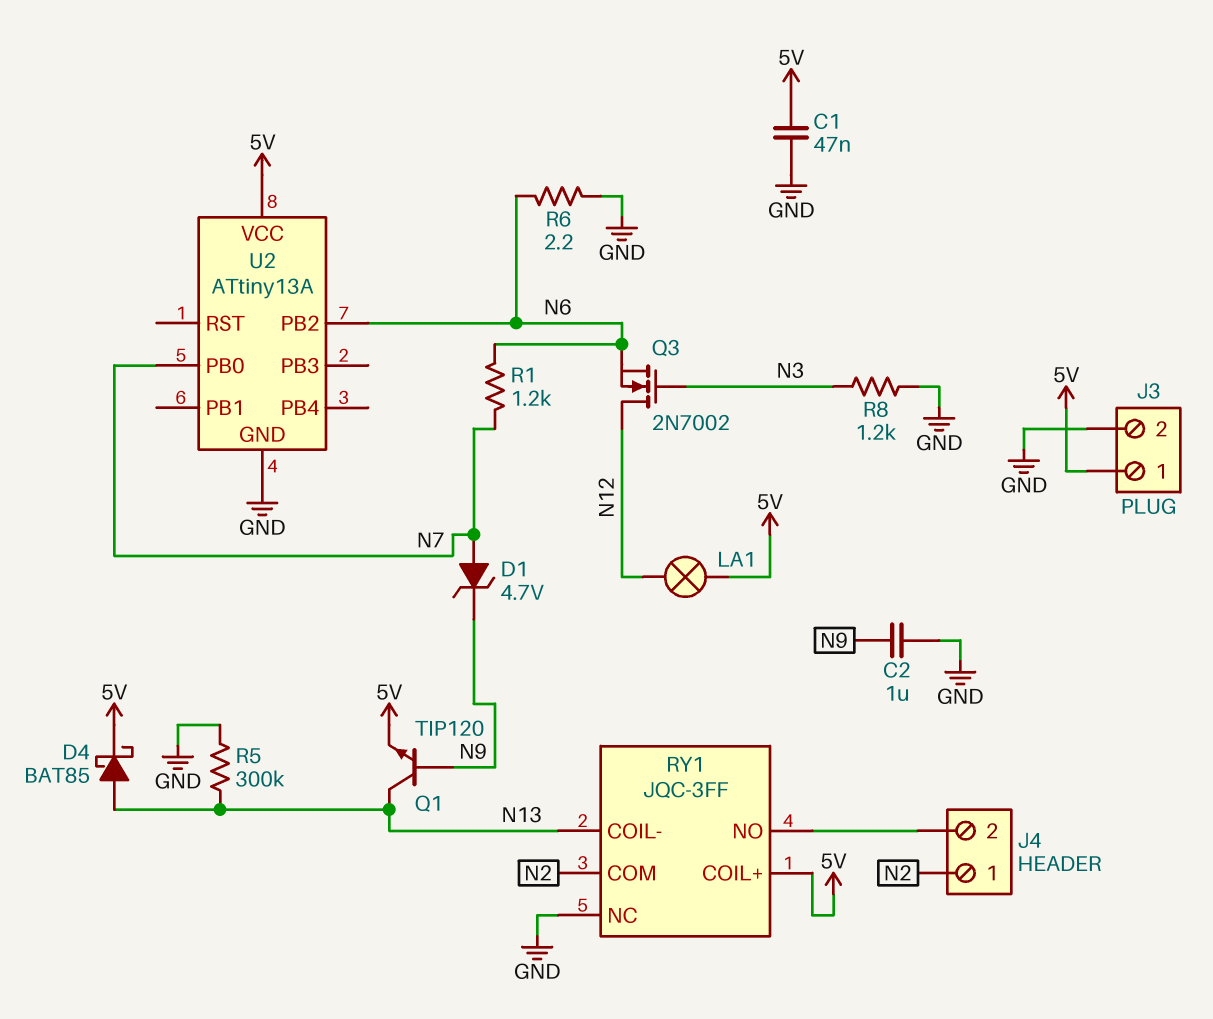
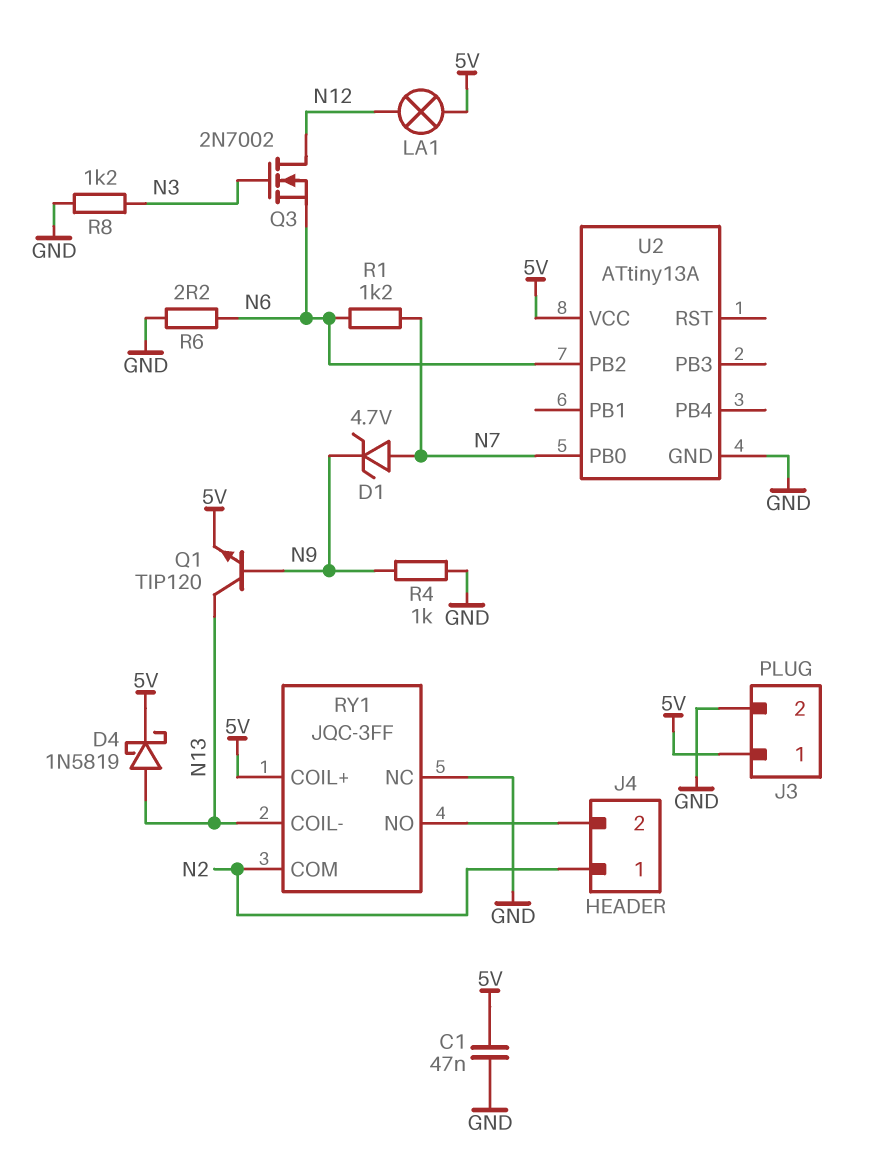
C2: 1uF (GND, N9) -> none
D4: schottky BAT85 (A N13, K 5V) -> schottky 1N5819 (A N13, K 5V)
R4: none -> 1k (GND, N9)
R5: 300k (GND, N13) -> none

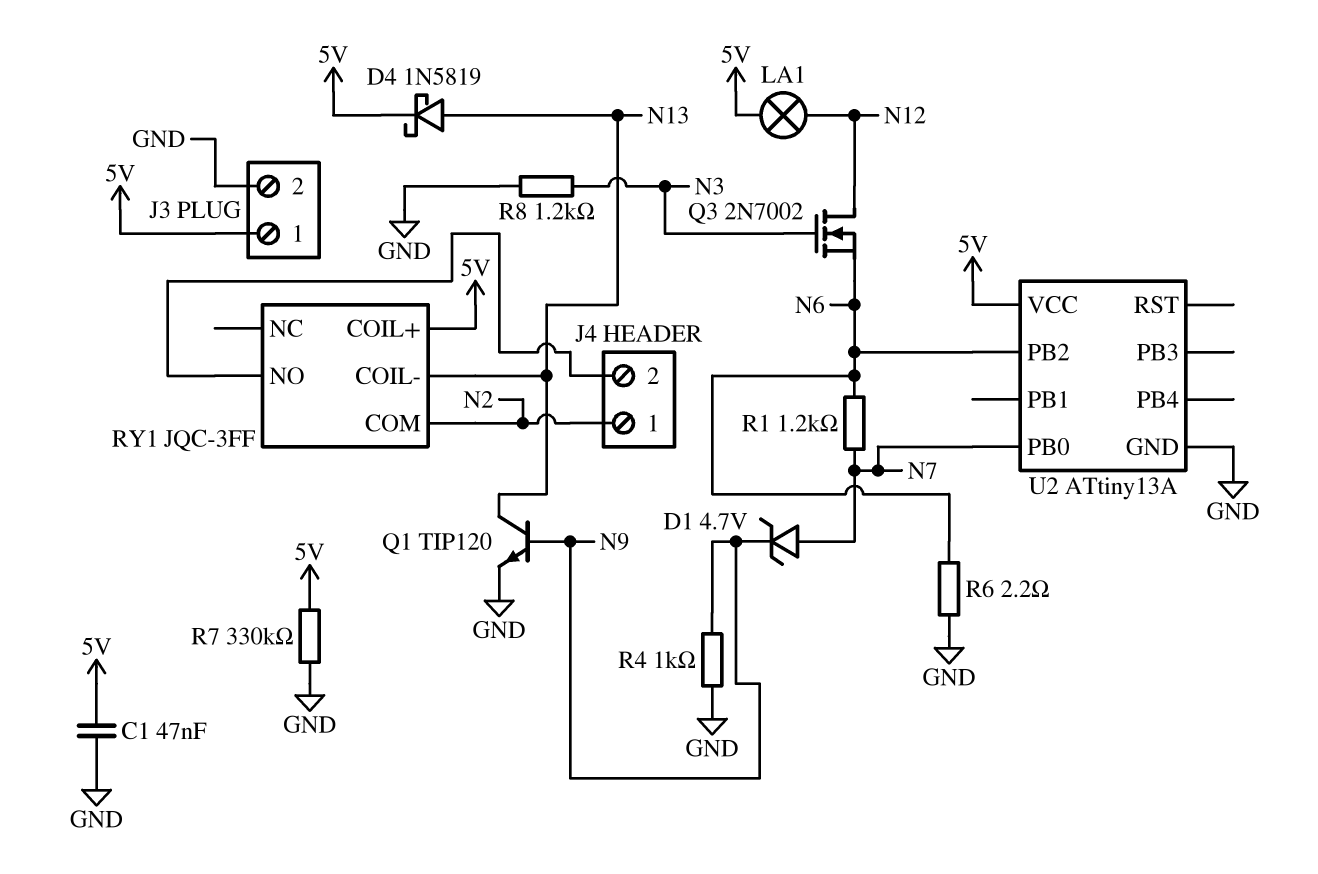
Q1: NPN TIP120 (B N9, C N13, E 5V) -> NPN TIP120 (B N9, C N13, E GND)
R7: none -> 330k (5V, GND)
RY1 pin NC: GND -> none

